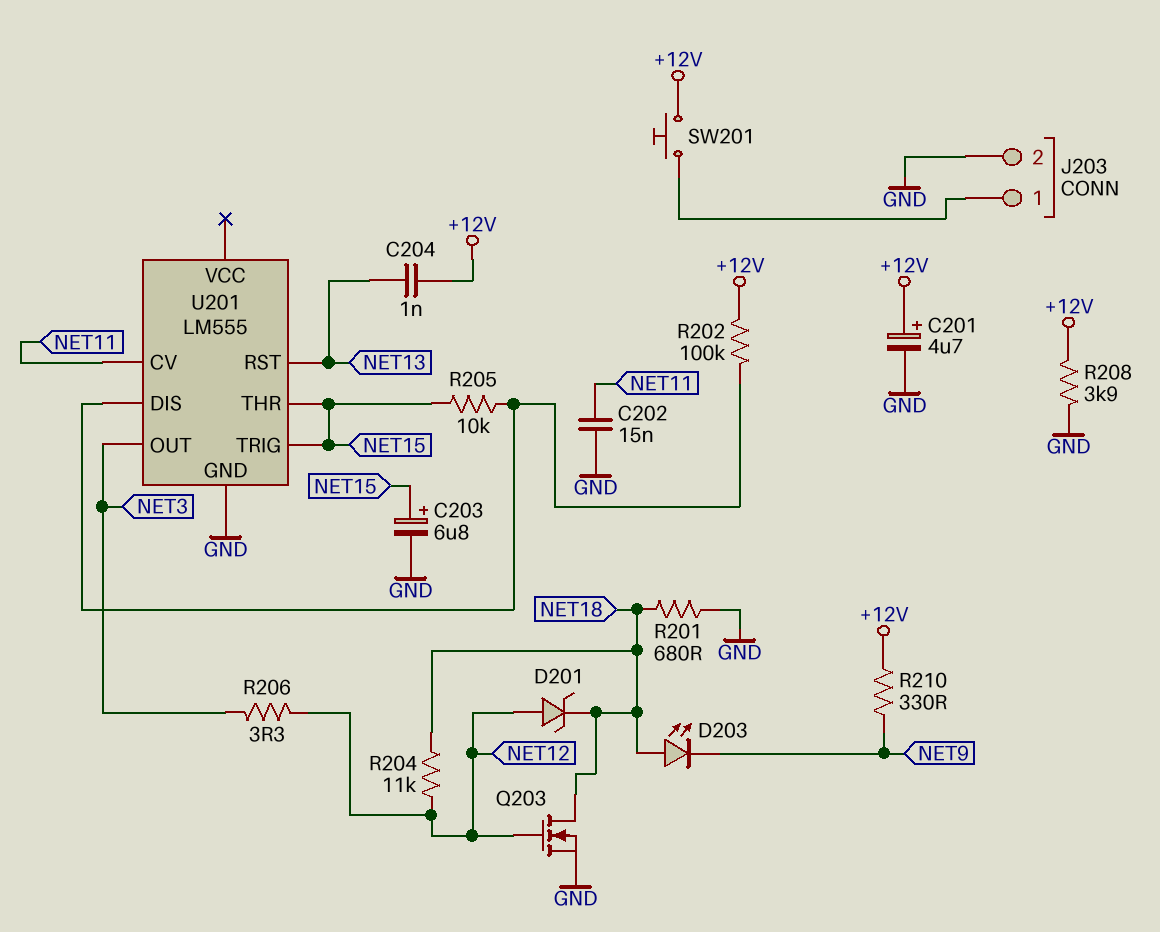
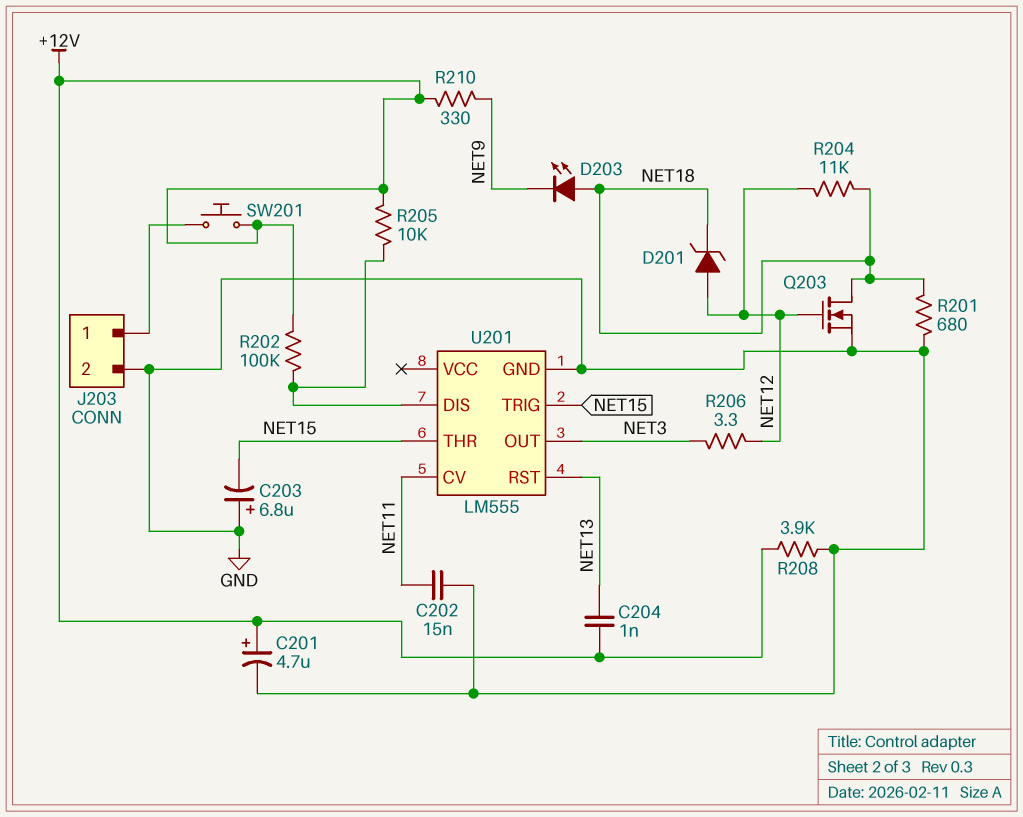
C203: 6.8uF (plus NET15, minus GND) -> 6.8uF (plus GND, minus NET15)
R205: 10k (NET15, U201/DIS) -> 10k (+12V, U201/DIS)

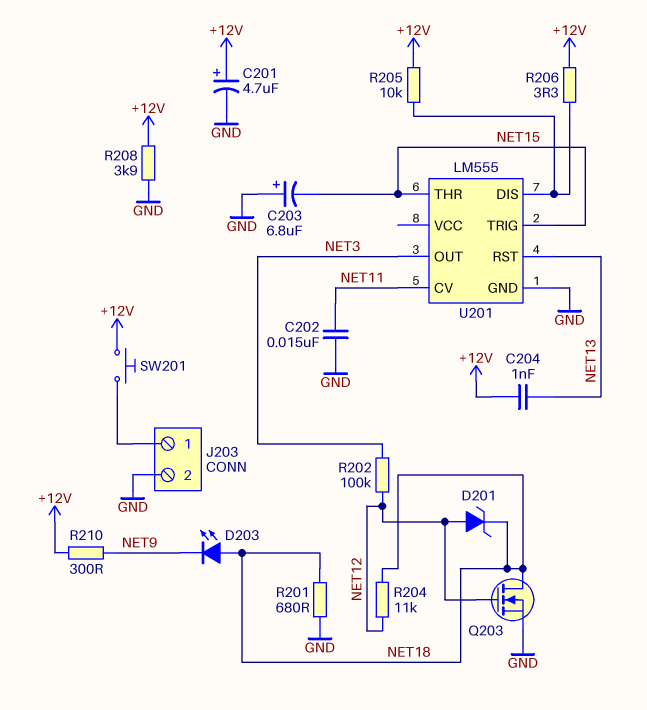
R202: 100k (+12V, U201/DIS) -> 100k (NET3, NET12)
R206: 3.3 (NET3, NET12) -> 3.3 (+12V, U201/DIS)
R210: 330 (+12V, NET9) -> 300 (+12V, NET9)

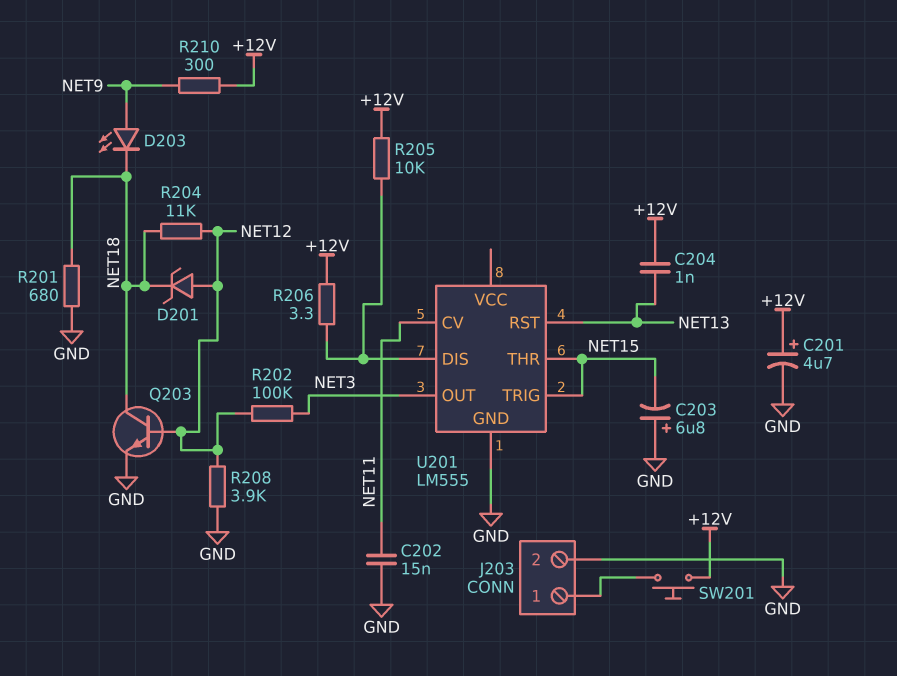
D203: LED (A NET18, K NET9) -> LED (A NET9, K NET18)
Q203: NMOS (G NET12, D NET18, S GND) -> NPN (B NET12, C NET18, E GND)
R208: 3.9k (+12V, GND) -> 3.9k (GND, NET12)

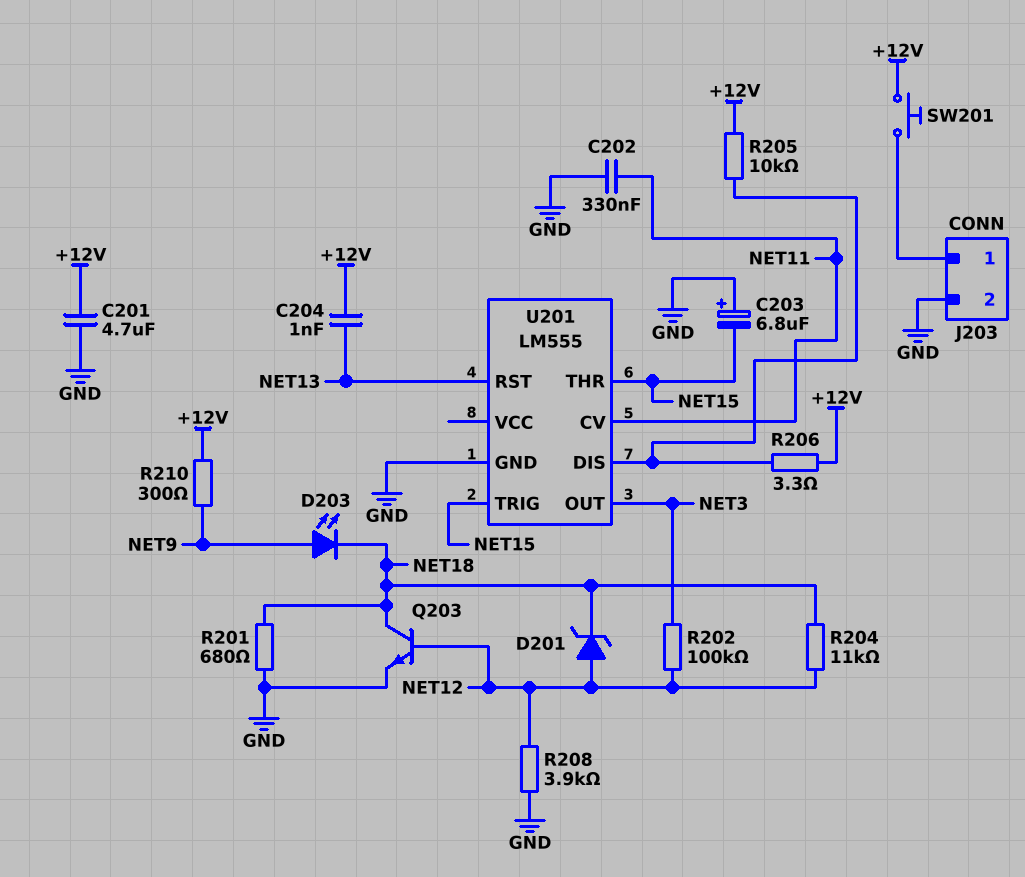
C201: 4.7uF (plus +12V, minus GND) -> 4.7uF (+12V, GND)
C202: 15nF (GND, NET11) -> 330nF (GND, NET11)

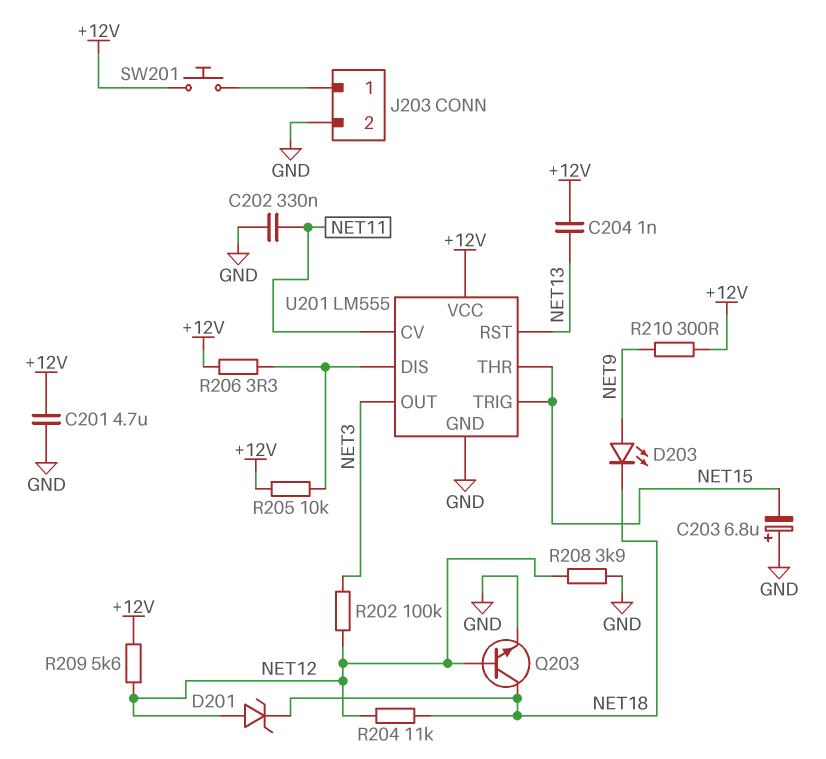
R201: 680 (GND, NET18) -> none
R209: none -> 5.6k (+12V, NET12)
U201 pin VCC: none -> +12V

